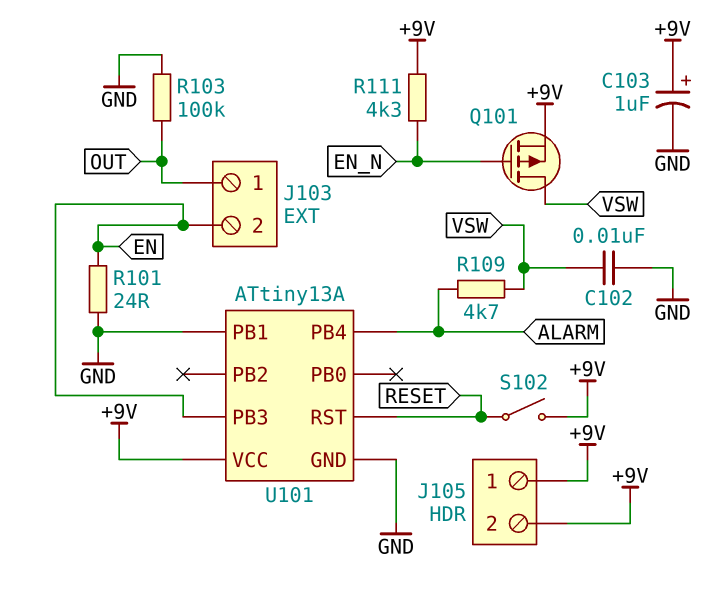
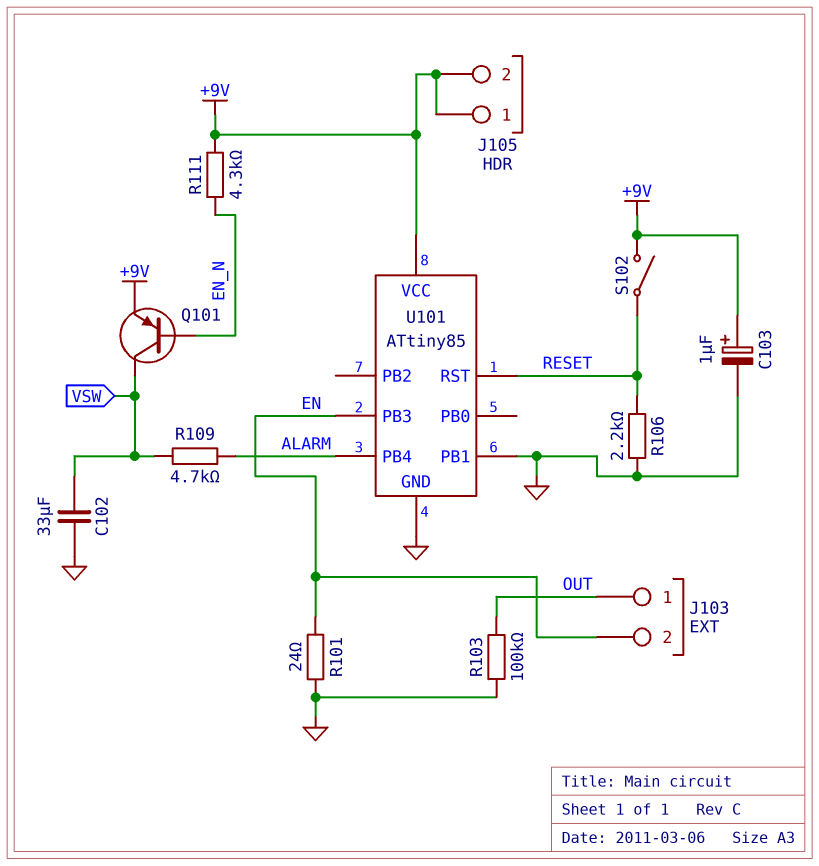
C102: 10nF (GND, VSW) -> 33uF (GND, VSW)
Q101: PMOS (G EN_N, D VSW, S +9V) -> PNP (B EN_N, C VSW, E +9V)
R106: none -> 2.2k (GND, RESET)
U101: ATtiny13A -> ATtiny85

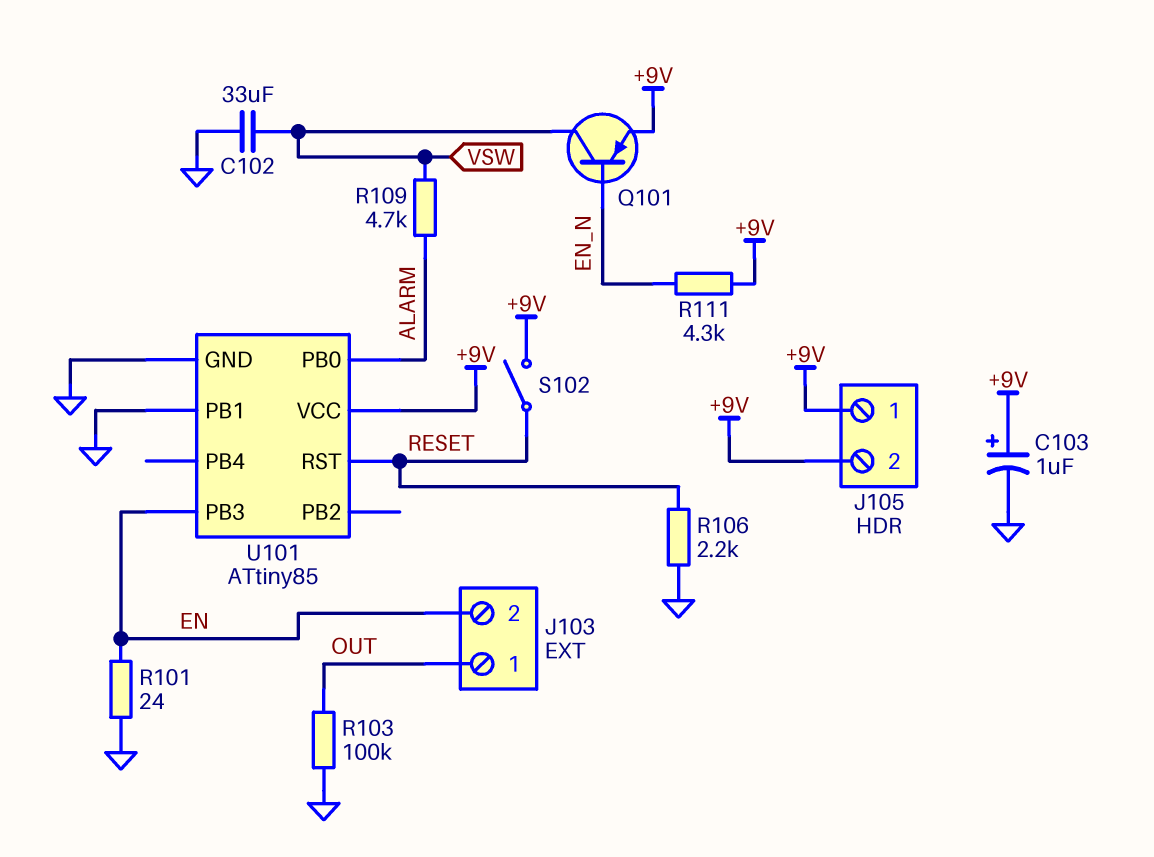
U101 pin PB0: none -> ALARM
U101 pin PB4: ALARM -> none

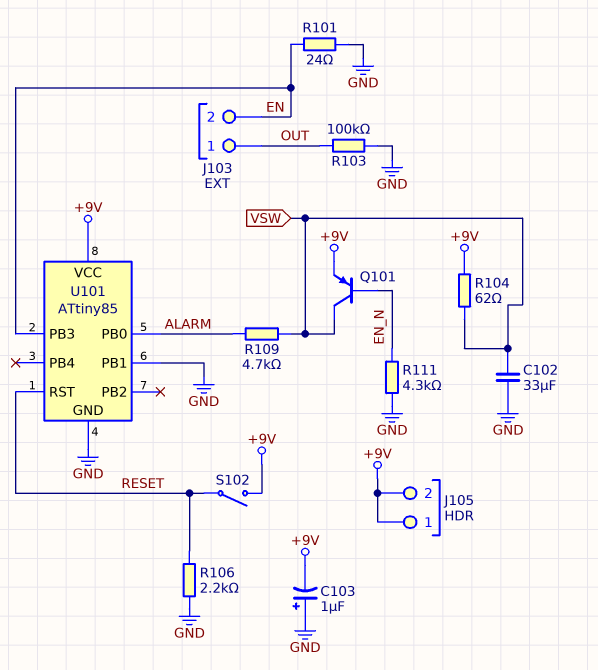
C103: 1uF (plus +9V, minus GND) -> 1uF (plus GND, minus +9V)
R104: none -> 62 (+9V, VSW)
R111: 4.3k (+9V, EN_N) -> 4.3k (EN_N, GND)

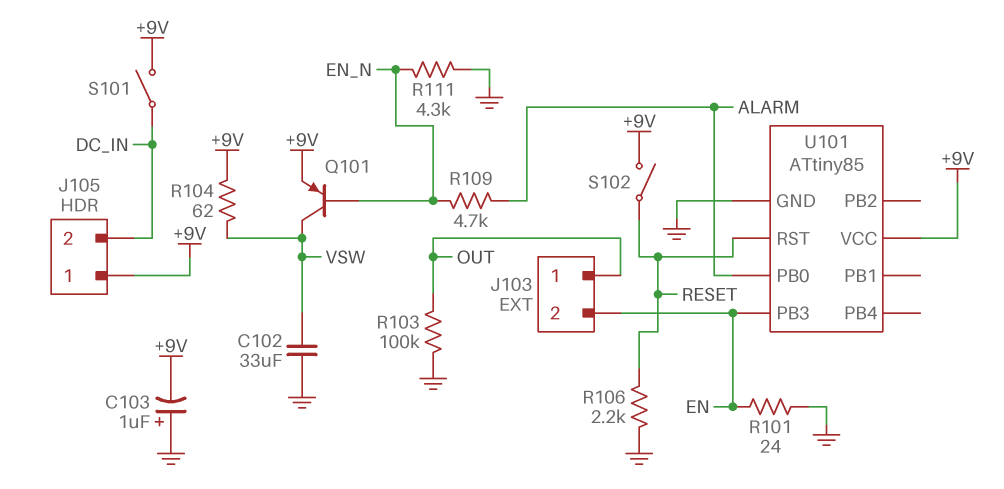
J105 pin 2: +9V -> DC_IN
R109: 4.7k (ALARM, VSW) -> 4.7k (ALARM, EN_N)
S101: none -> switch (+9V, DC_IN)
U101 pin PB1: GND -> none

